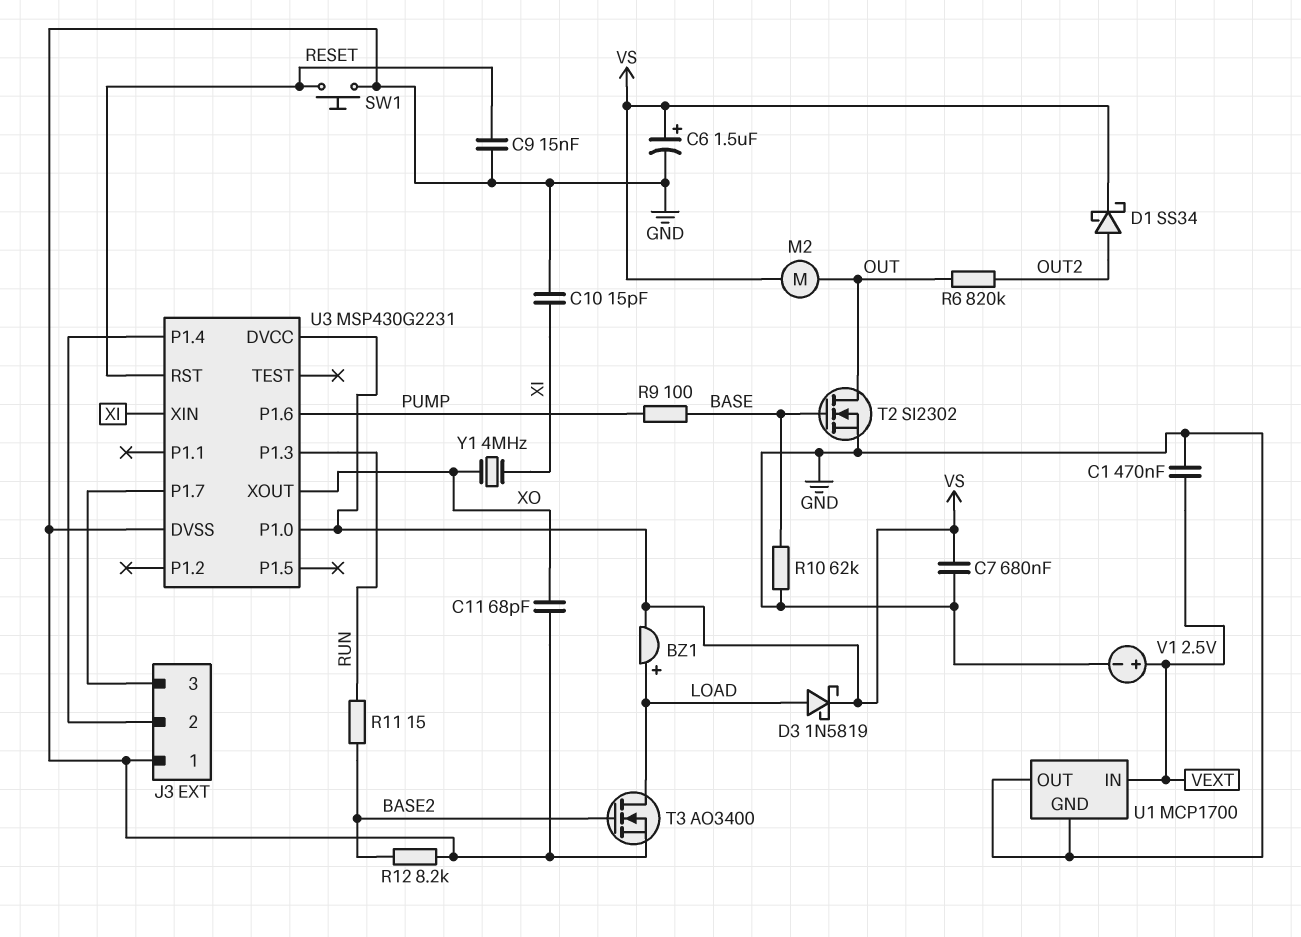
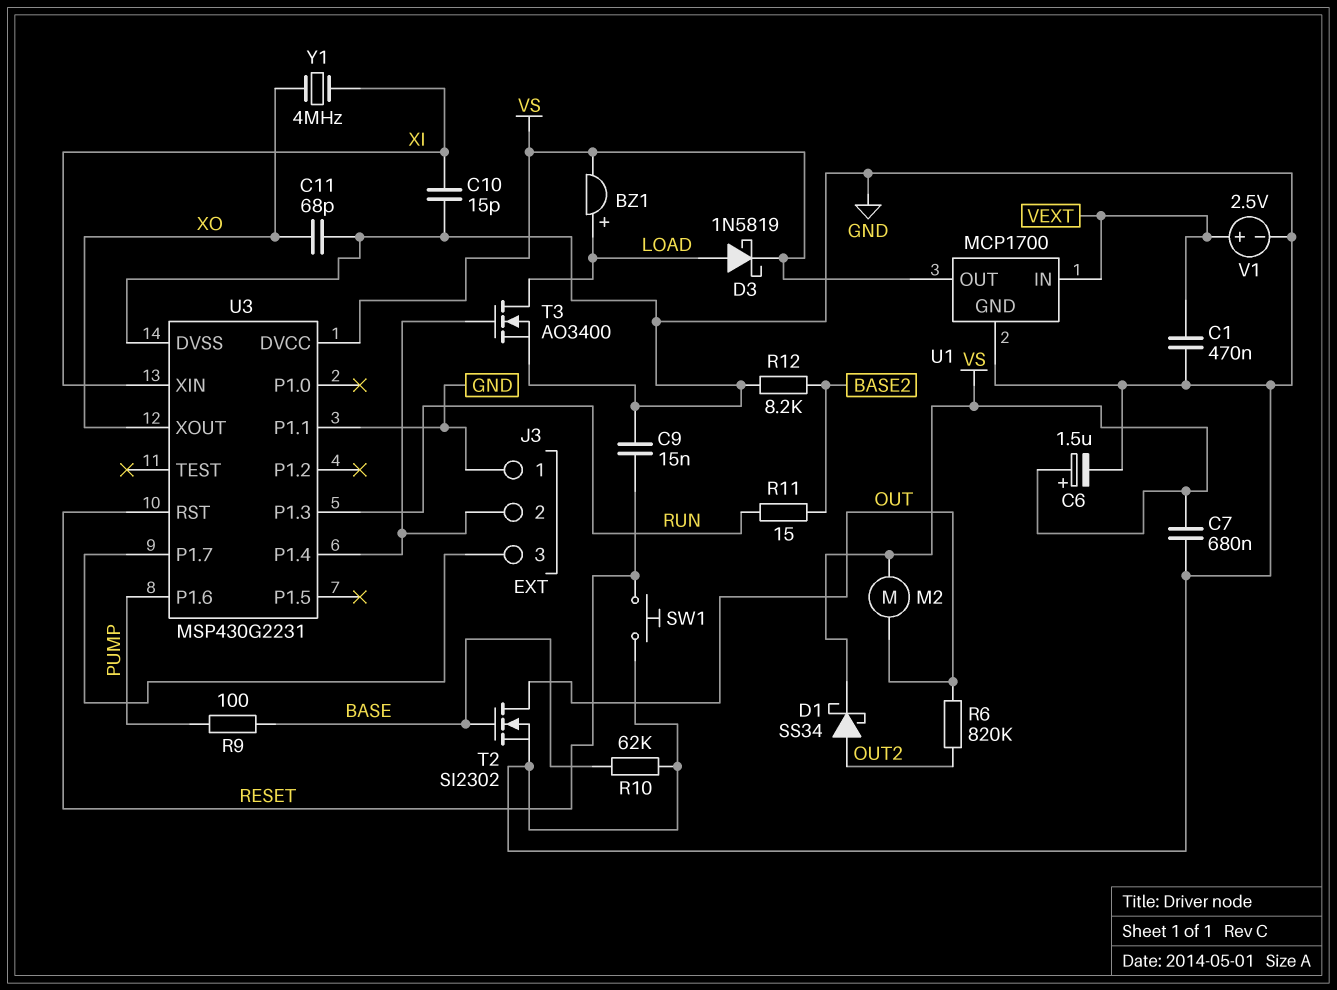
T3: NMOS AO3400 (G BASE2, D LOAD, S GND) -> NMOS AO3400 (G J3/2, D LOAD, S GND)
U1 pin OUT: GND -> VS
U3 pin P1.0: VS -> none
U3 pin P1.1: none -> GND

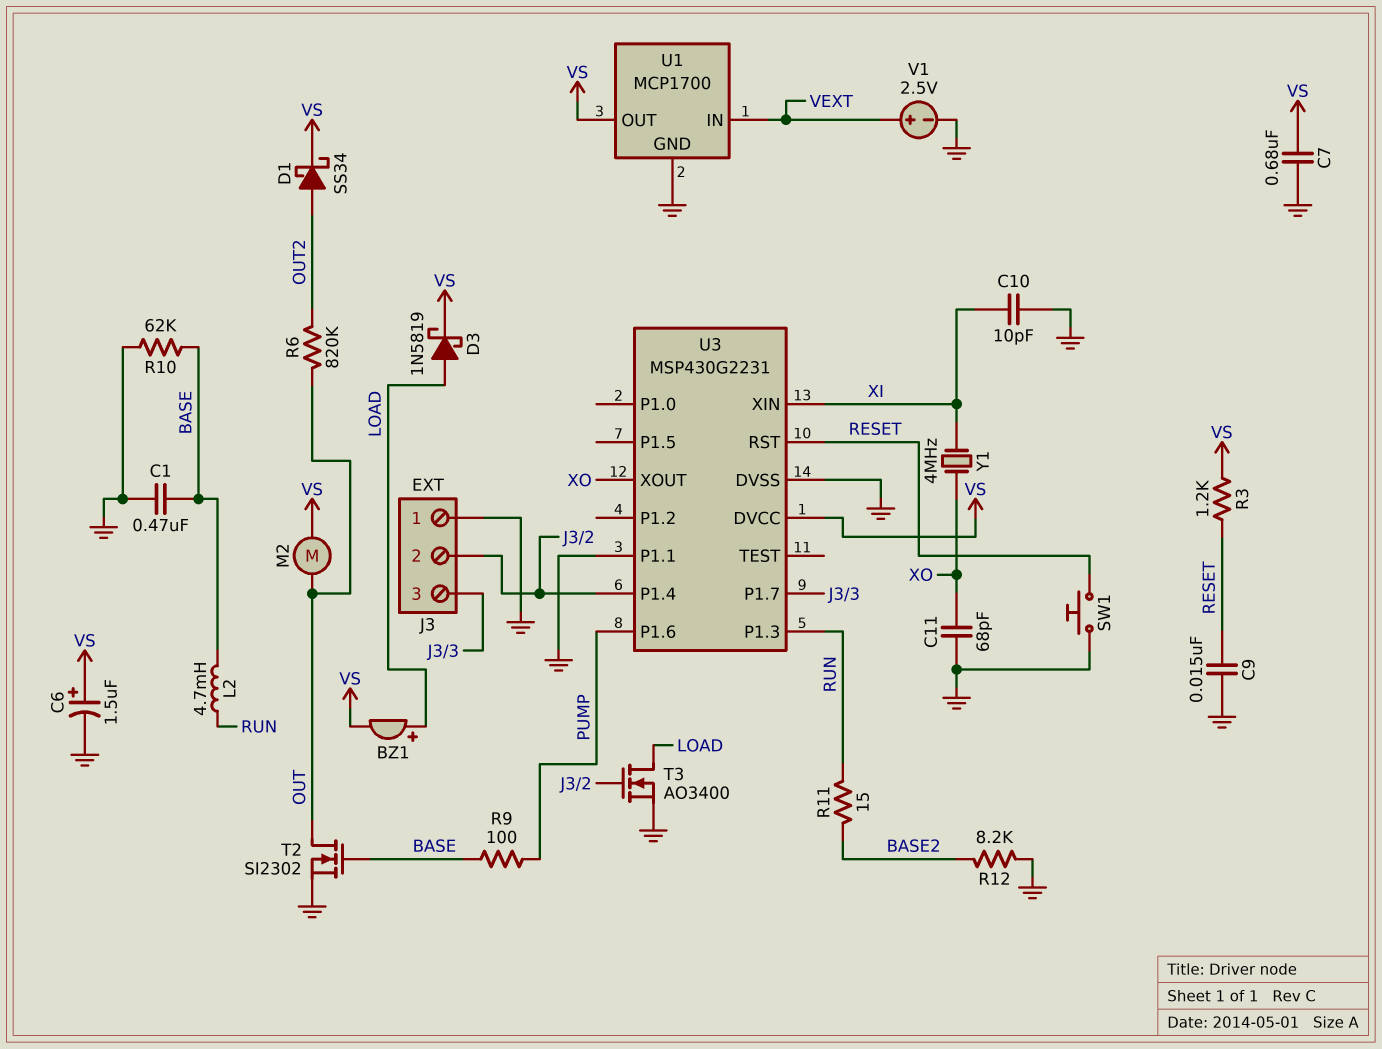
C1: 470nF (GND, VEXT) -> 470nF (BASE, GND)
C10: 15pF (GND, XI) -> 10pF (GND, XI)
L2: none -> 4.7mH (BASE, RUN)
R3: none -> 1.2k (RESET, VS)

